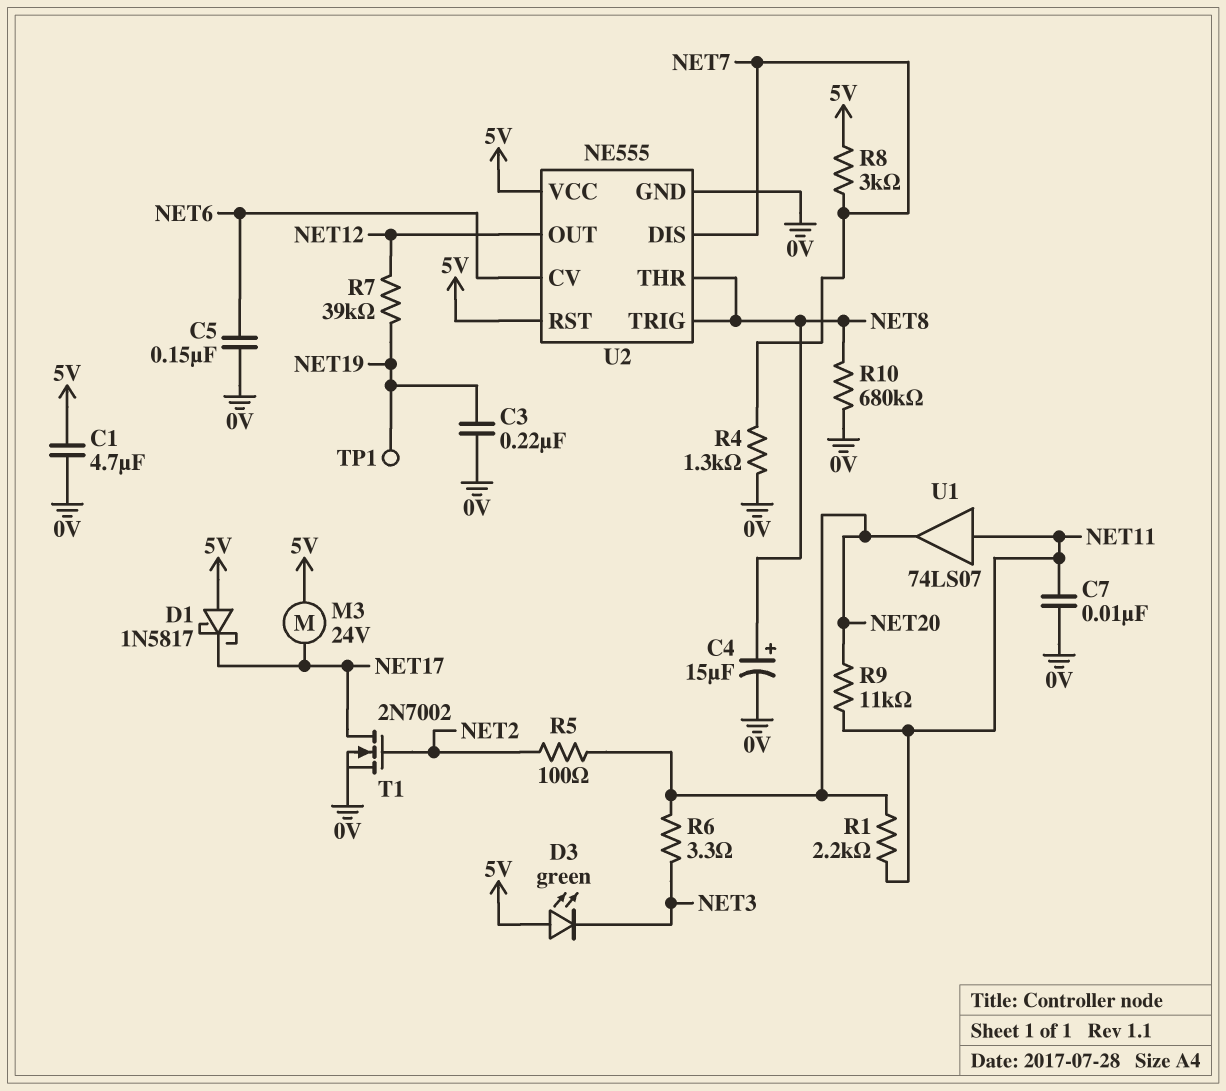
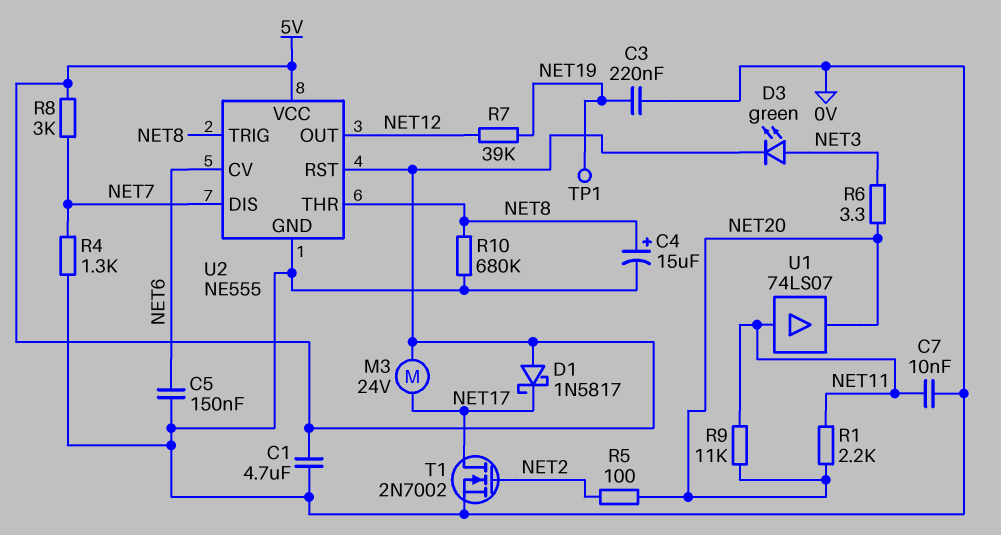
D3: LED green (A 5V, K NET3) -> LED green (A NET3, K 5V)

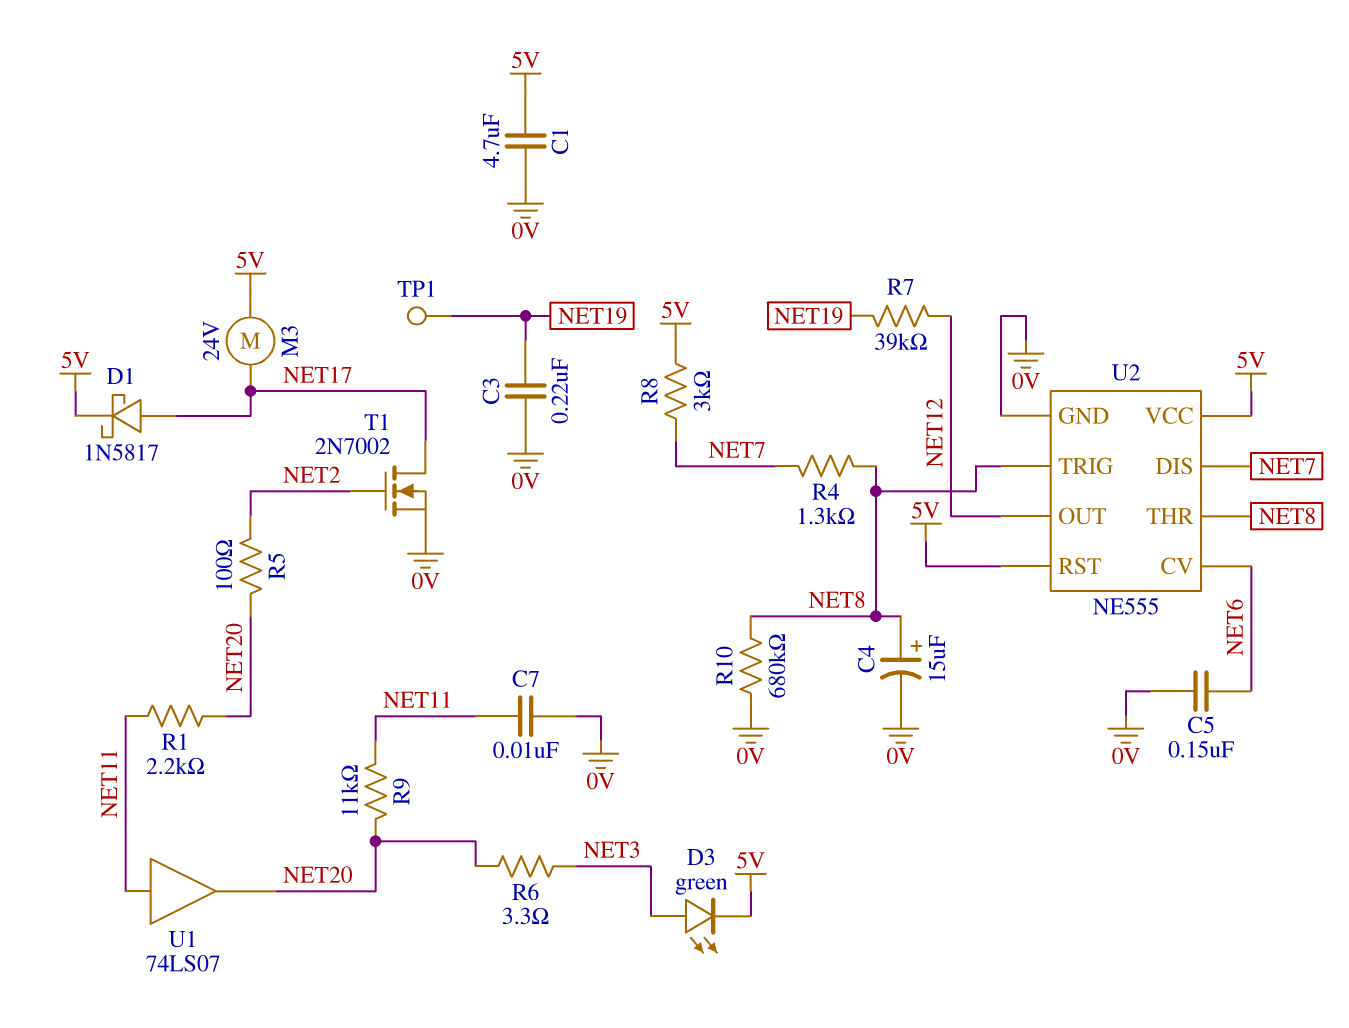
D1: schottky 1N5817 (A 5V, K NET17) -> schottky 1N5817 (A NET17, K 5V)
R4: 1.3k (0V, NET7) -> 1.3k (NET7, NET8)

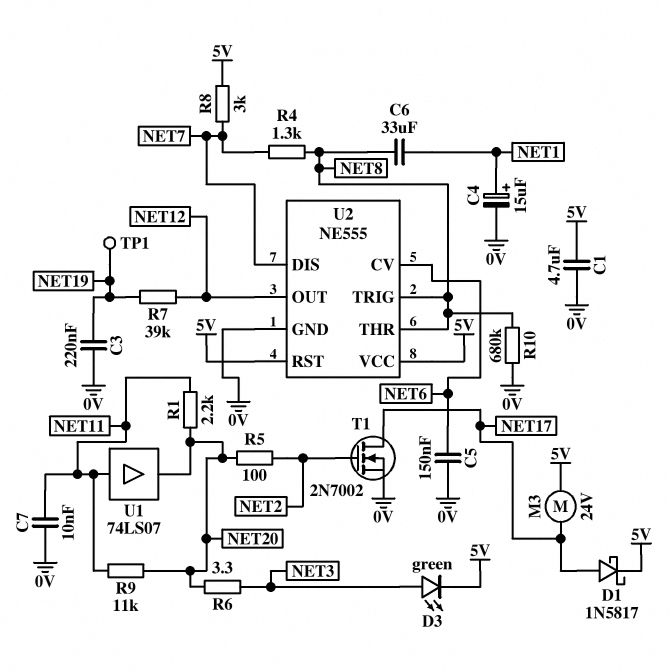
C4: 15uF (plus NET8, minus 0V) -> 15uF (plus NET1, minus 0V)
C6: none -> 33uF (NET1, NET8)

